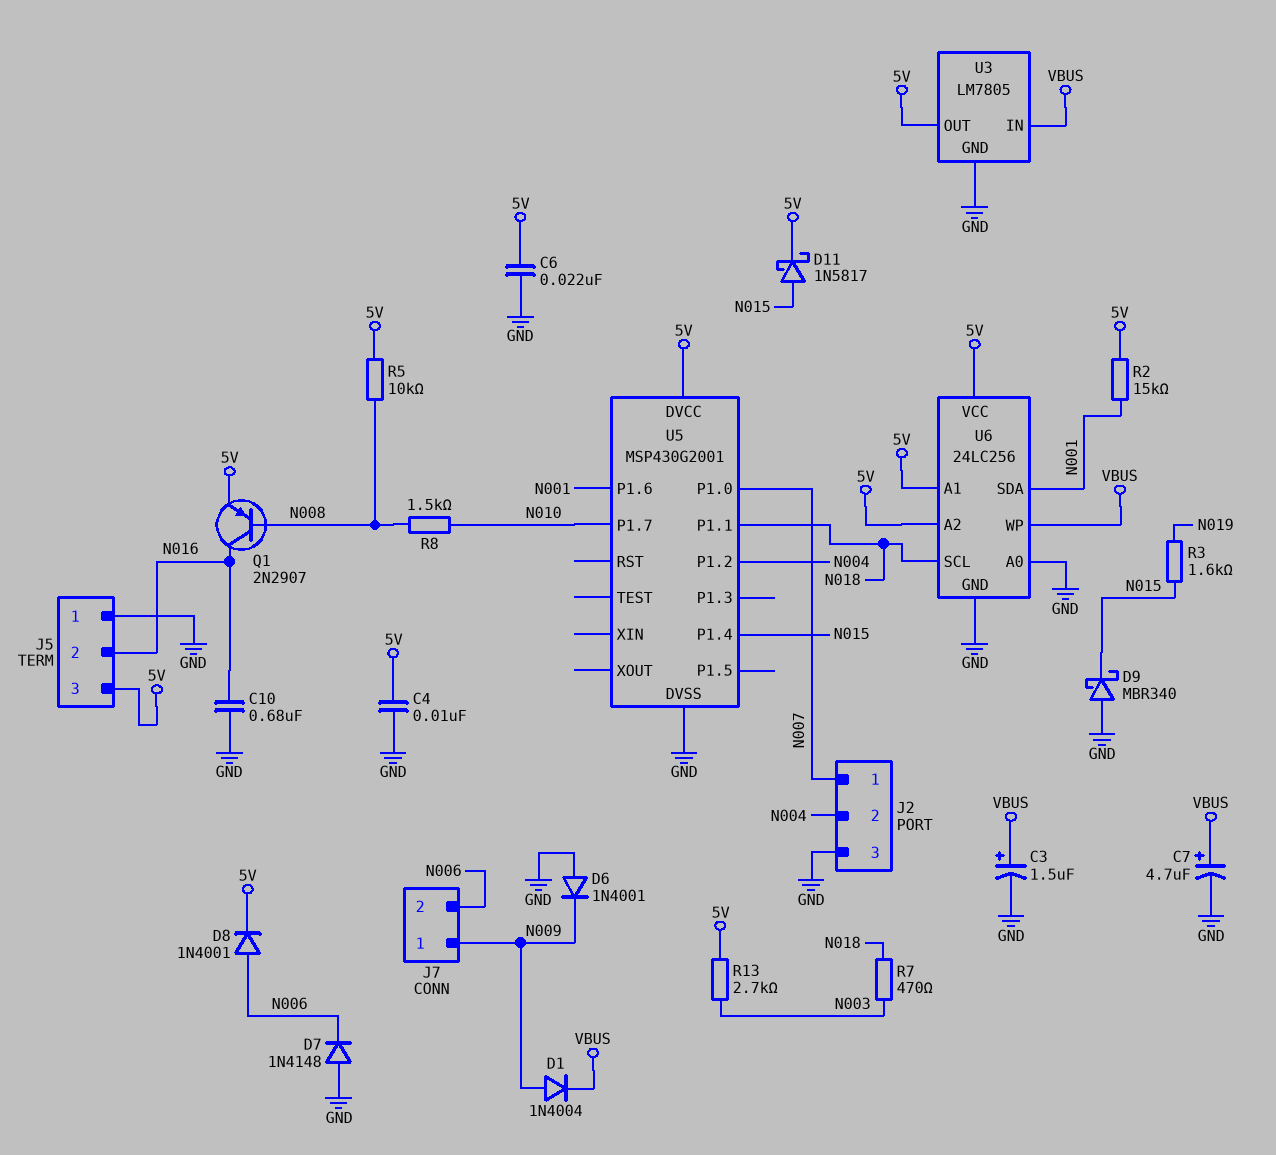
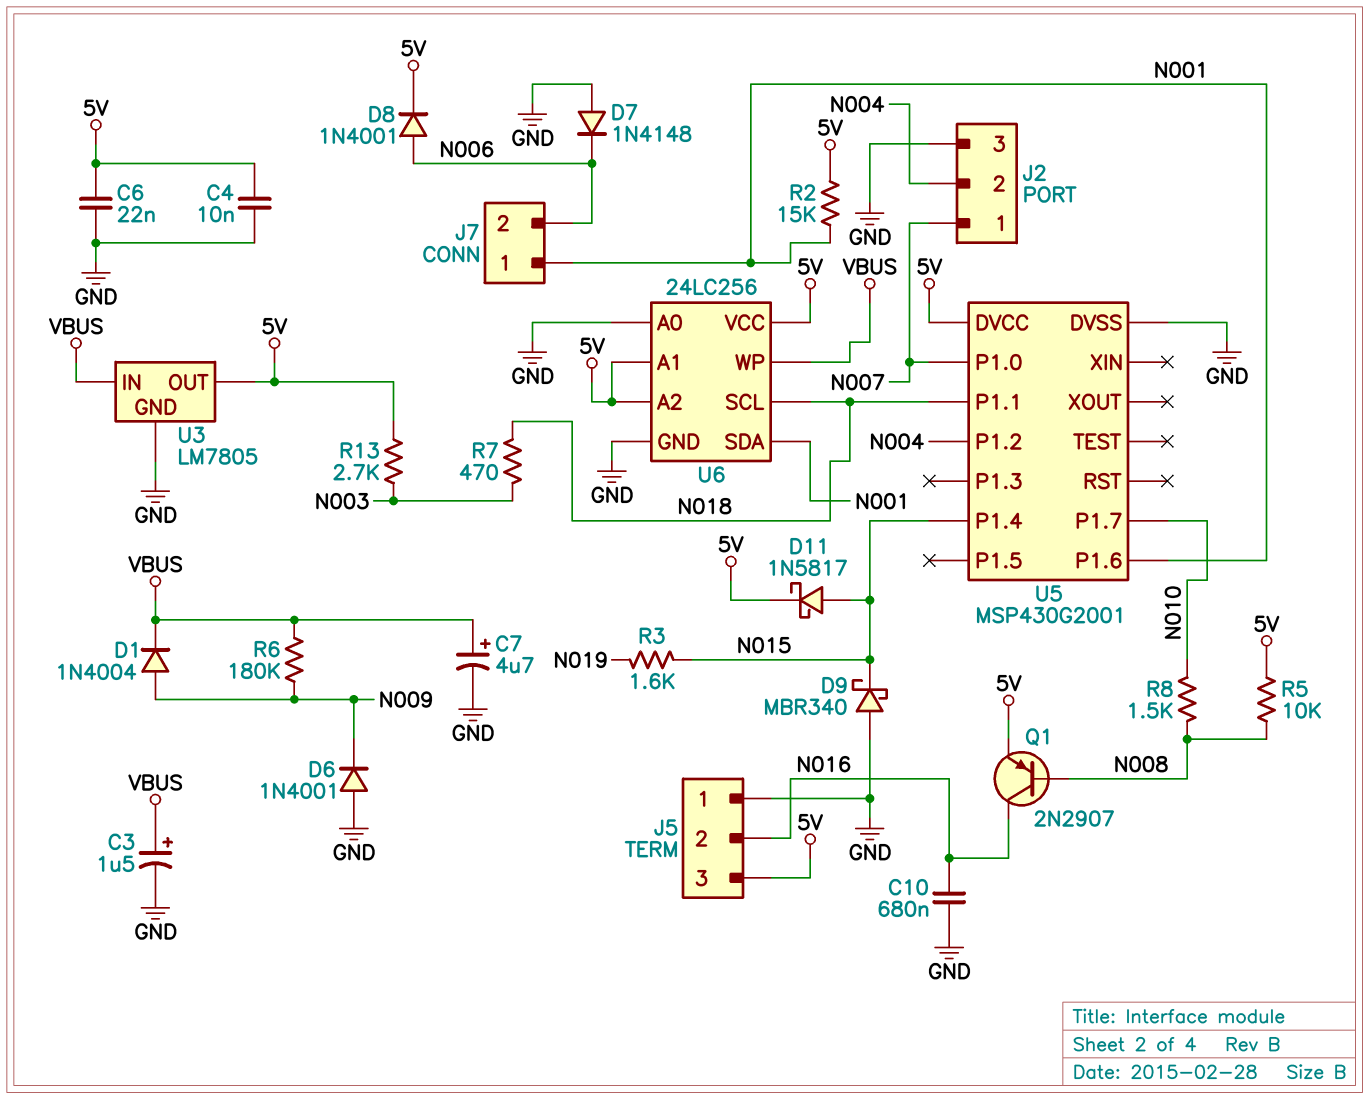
J7 pin 1: N009 -> N001
R6: none -> 180k (N009, VBUS)

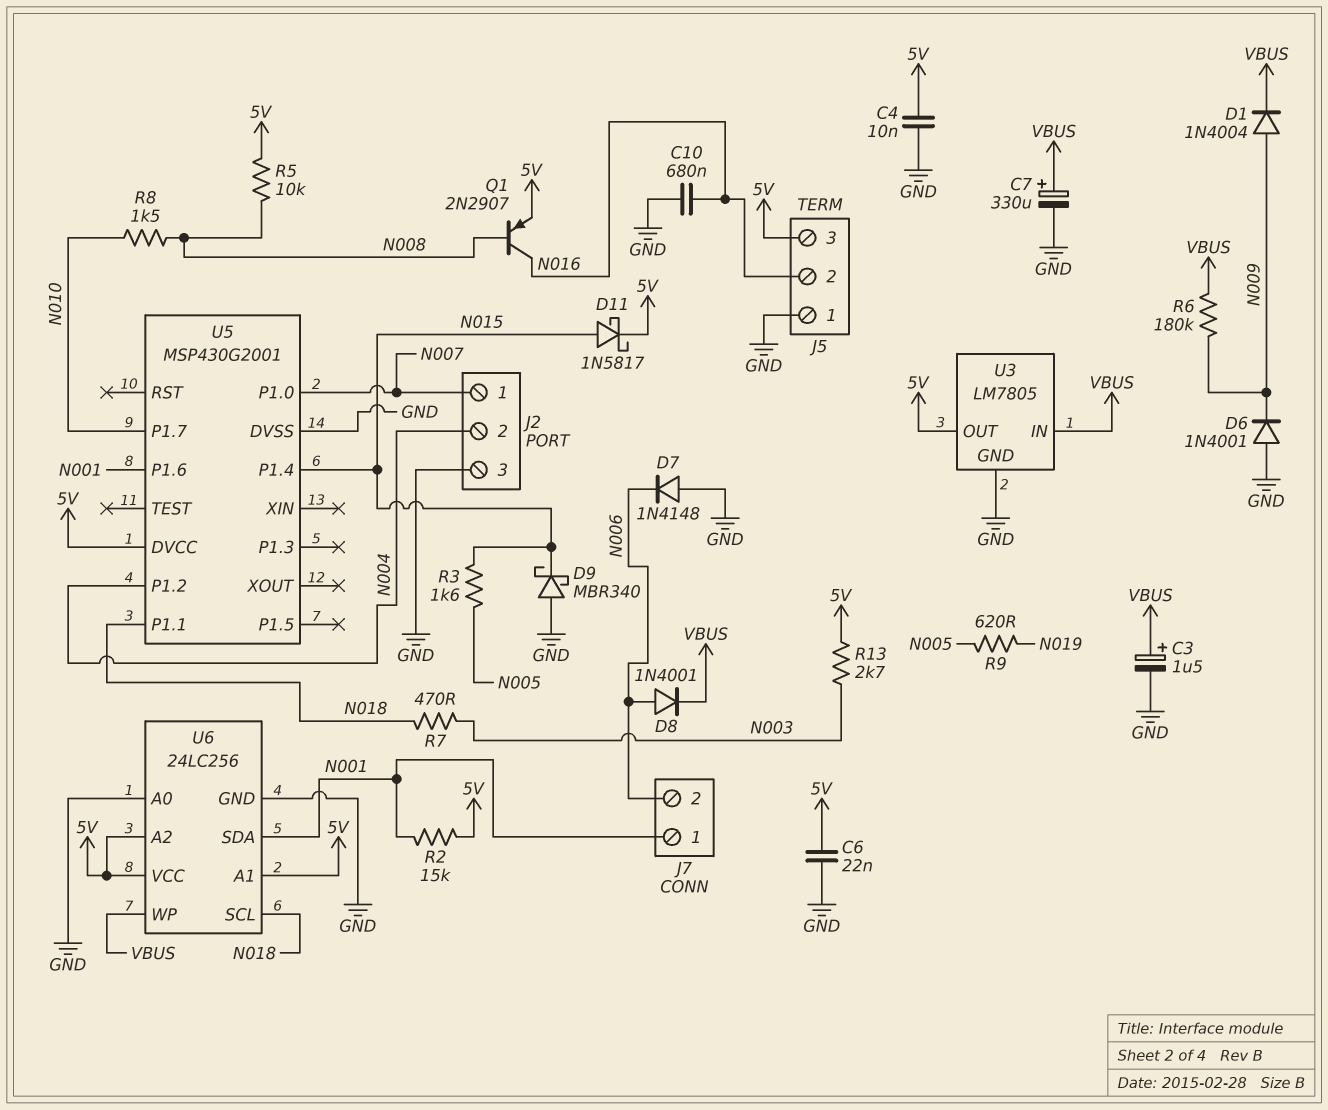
C7: 4.7uF (plus VBUS, minus GND) -> 330uF (plus VBUS, minus GND)
D8: diode 1N4001 (A N006, K 5V) -> diode 1N4001 (A N006, K VBUS)
R3: 1.6k (N015, N019) -> 1.6k (N005, N015)
R9: none -> 620 (N005, N019)

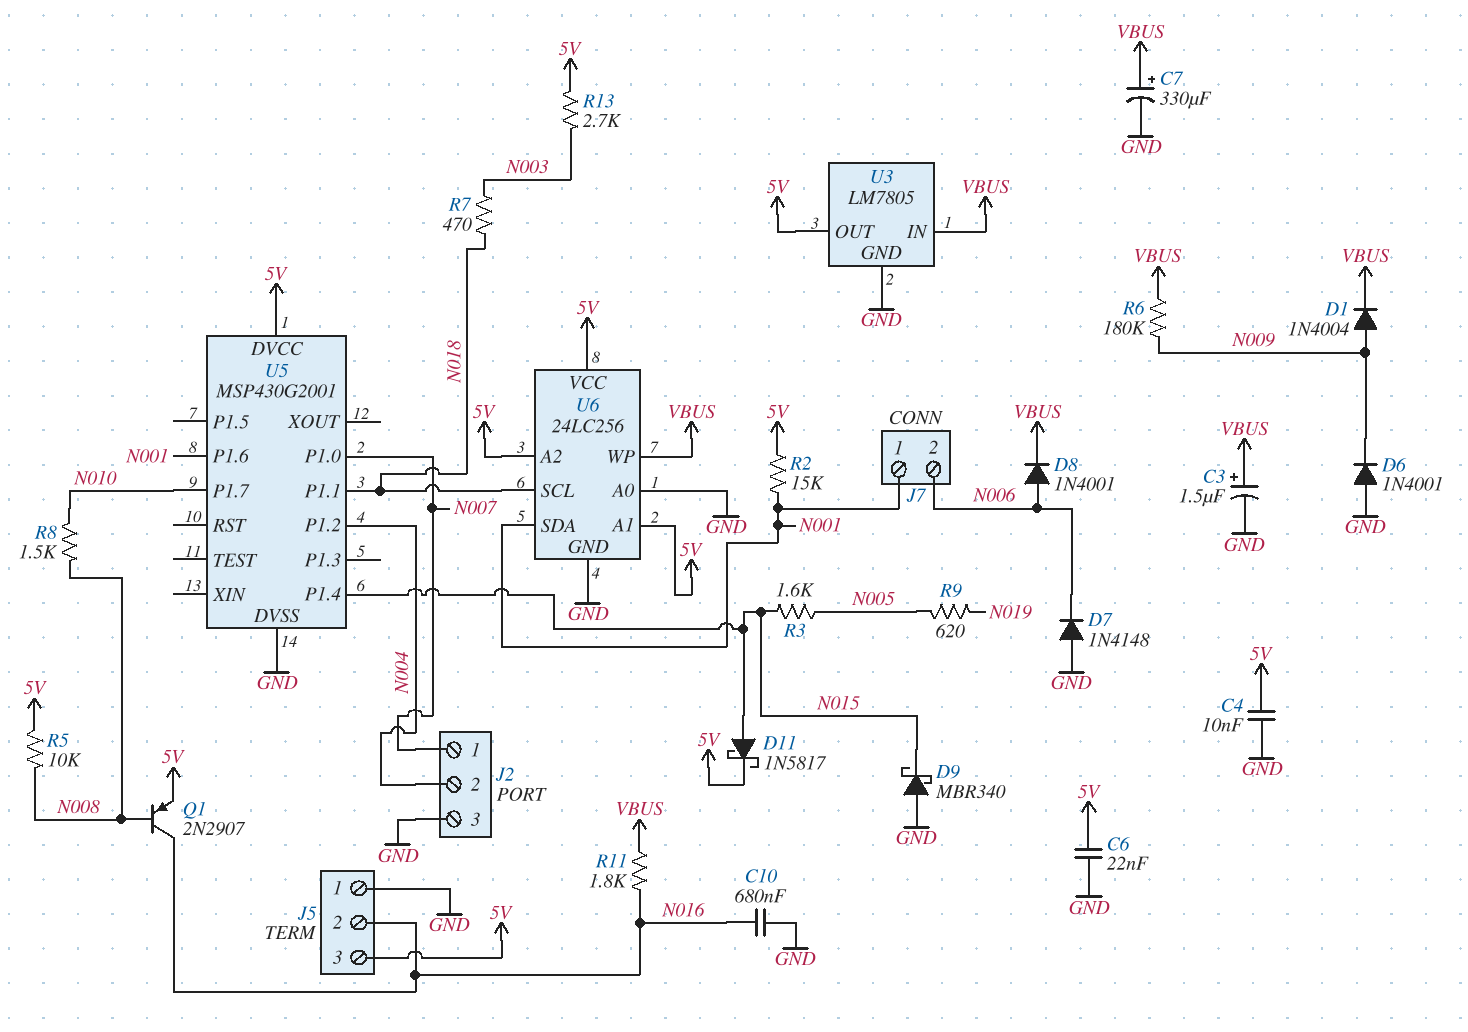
R11: none -> 1.8k (N016, VBUS)

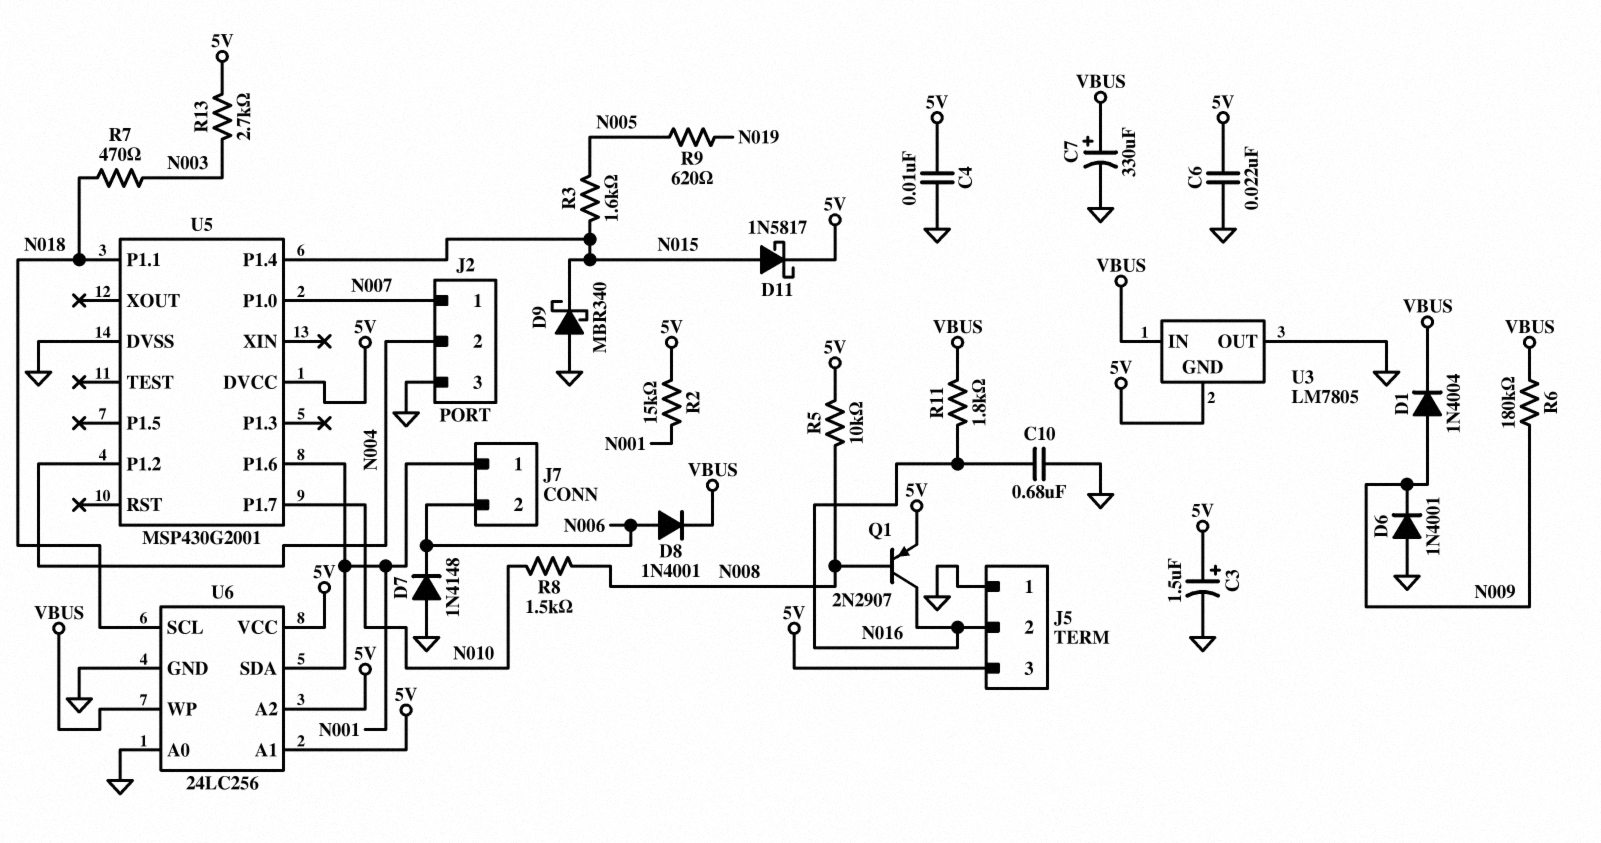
C3: 1.5uF (plus VBUS, minus GND) -> 1.5uF (plus 5V, minus GND)
U3 pin GND: GND -> 5V
U3 pin OUT: 5V -> GND

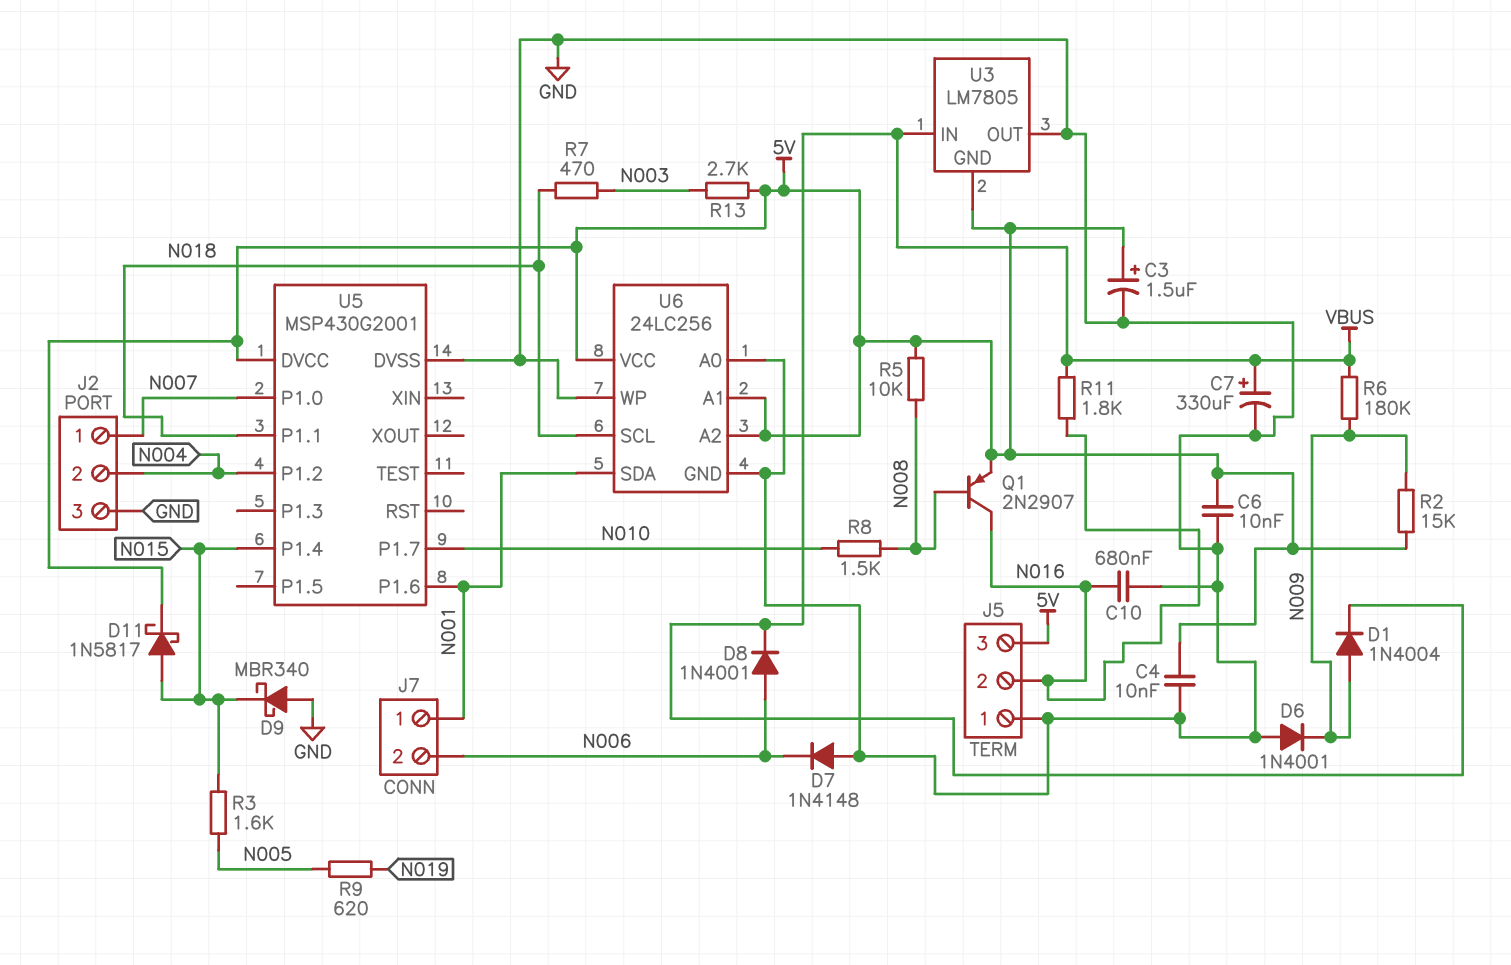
C6: 22nF (5V, GND) -> 10nF (5V, GND)
R2: 15k (5V, N001) -> 15k (5V, N009)
U6 pin WP: VBUS -> GND

